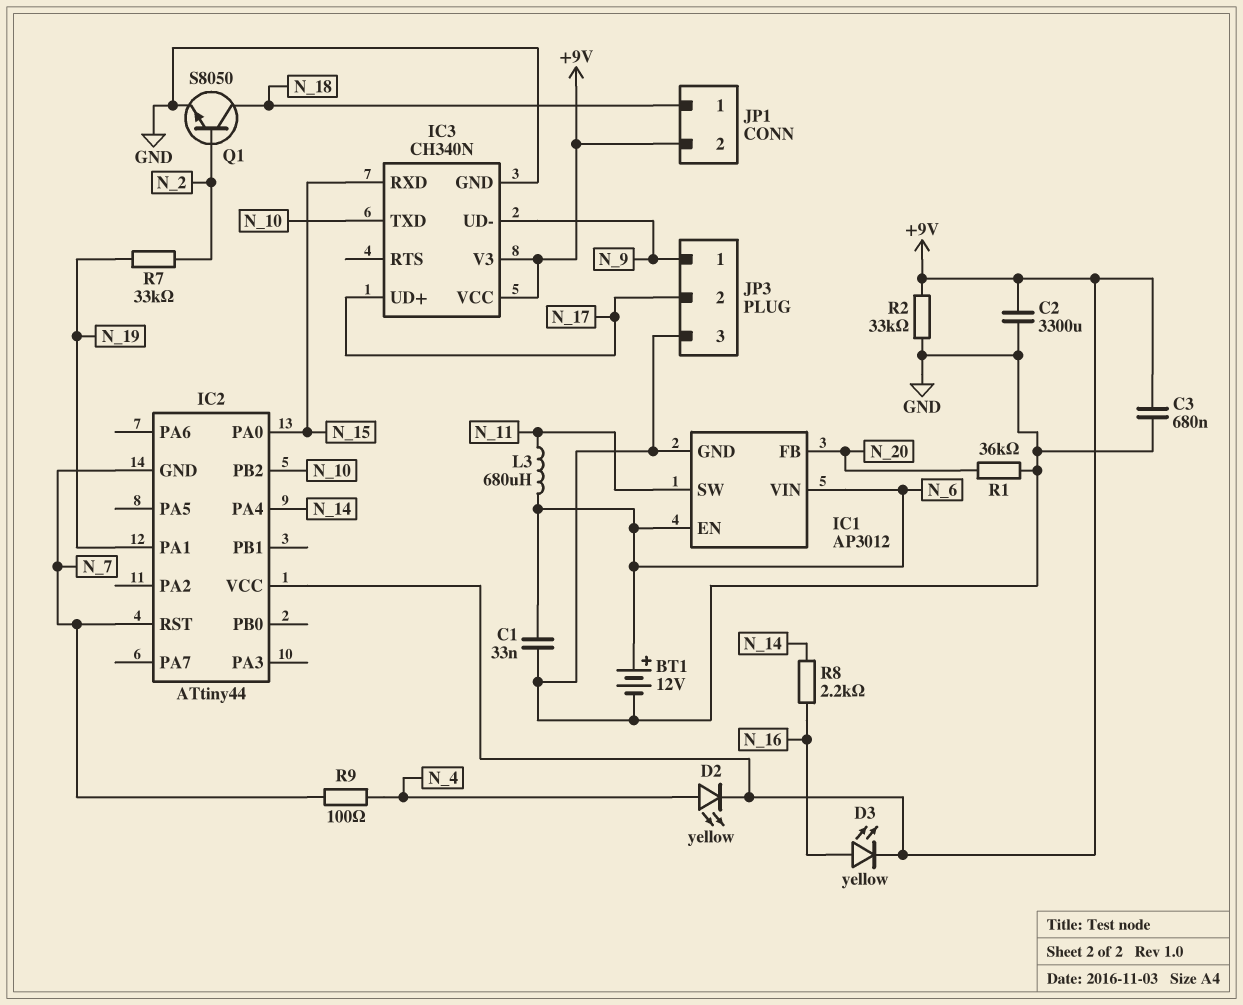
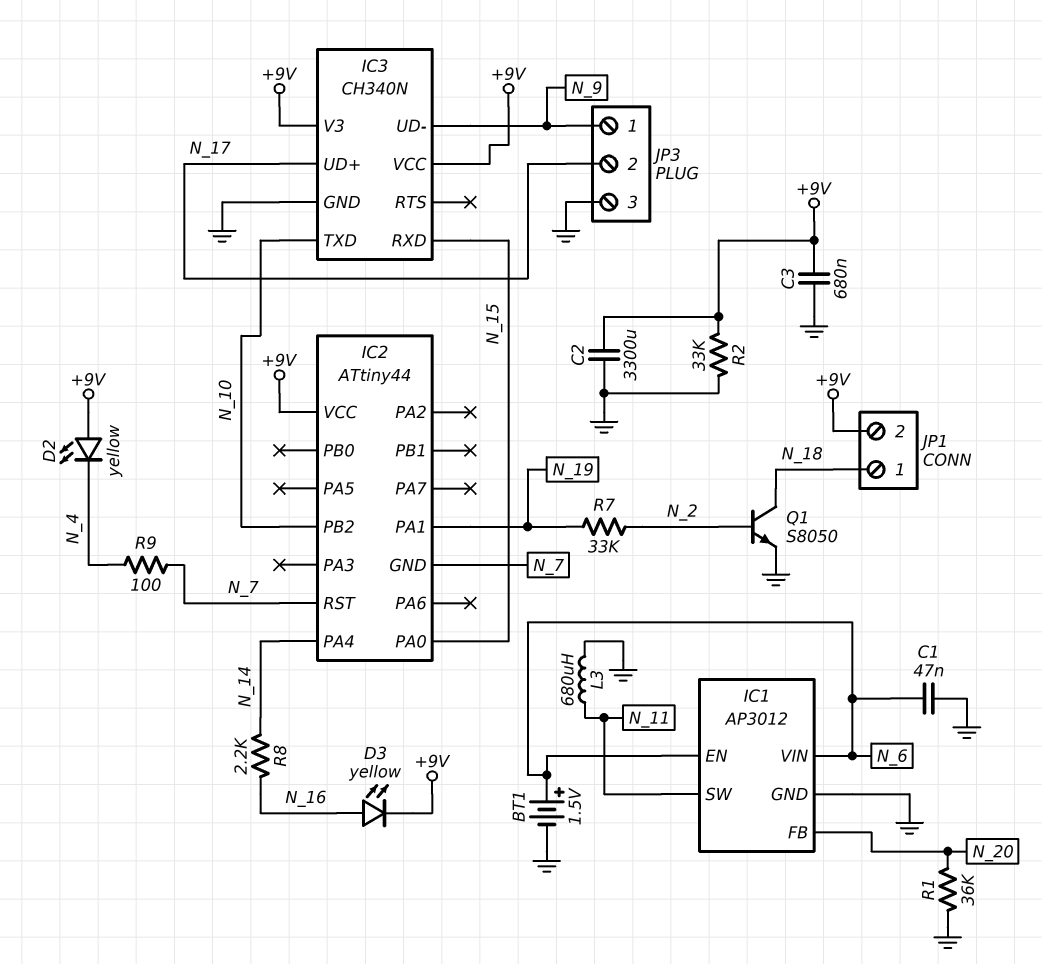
BT1: 12V (plus N_6, minus GND) -> 1.5V (plus N_6, minus GND)
C1: 33nF (GND, N_6) -> 47nF (GND, N_6)
D2: LED yellow (A N_4, K +9V) -> LED yellow (A +9V, K N_4)
L3: 680uH (N_6, N_11) -> 680uH (GND, N_11)

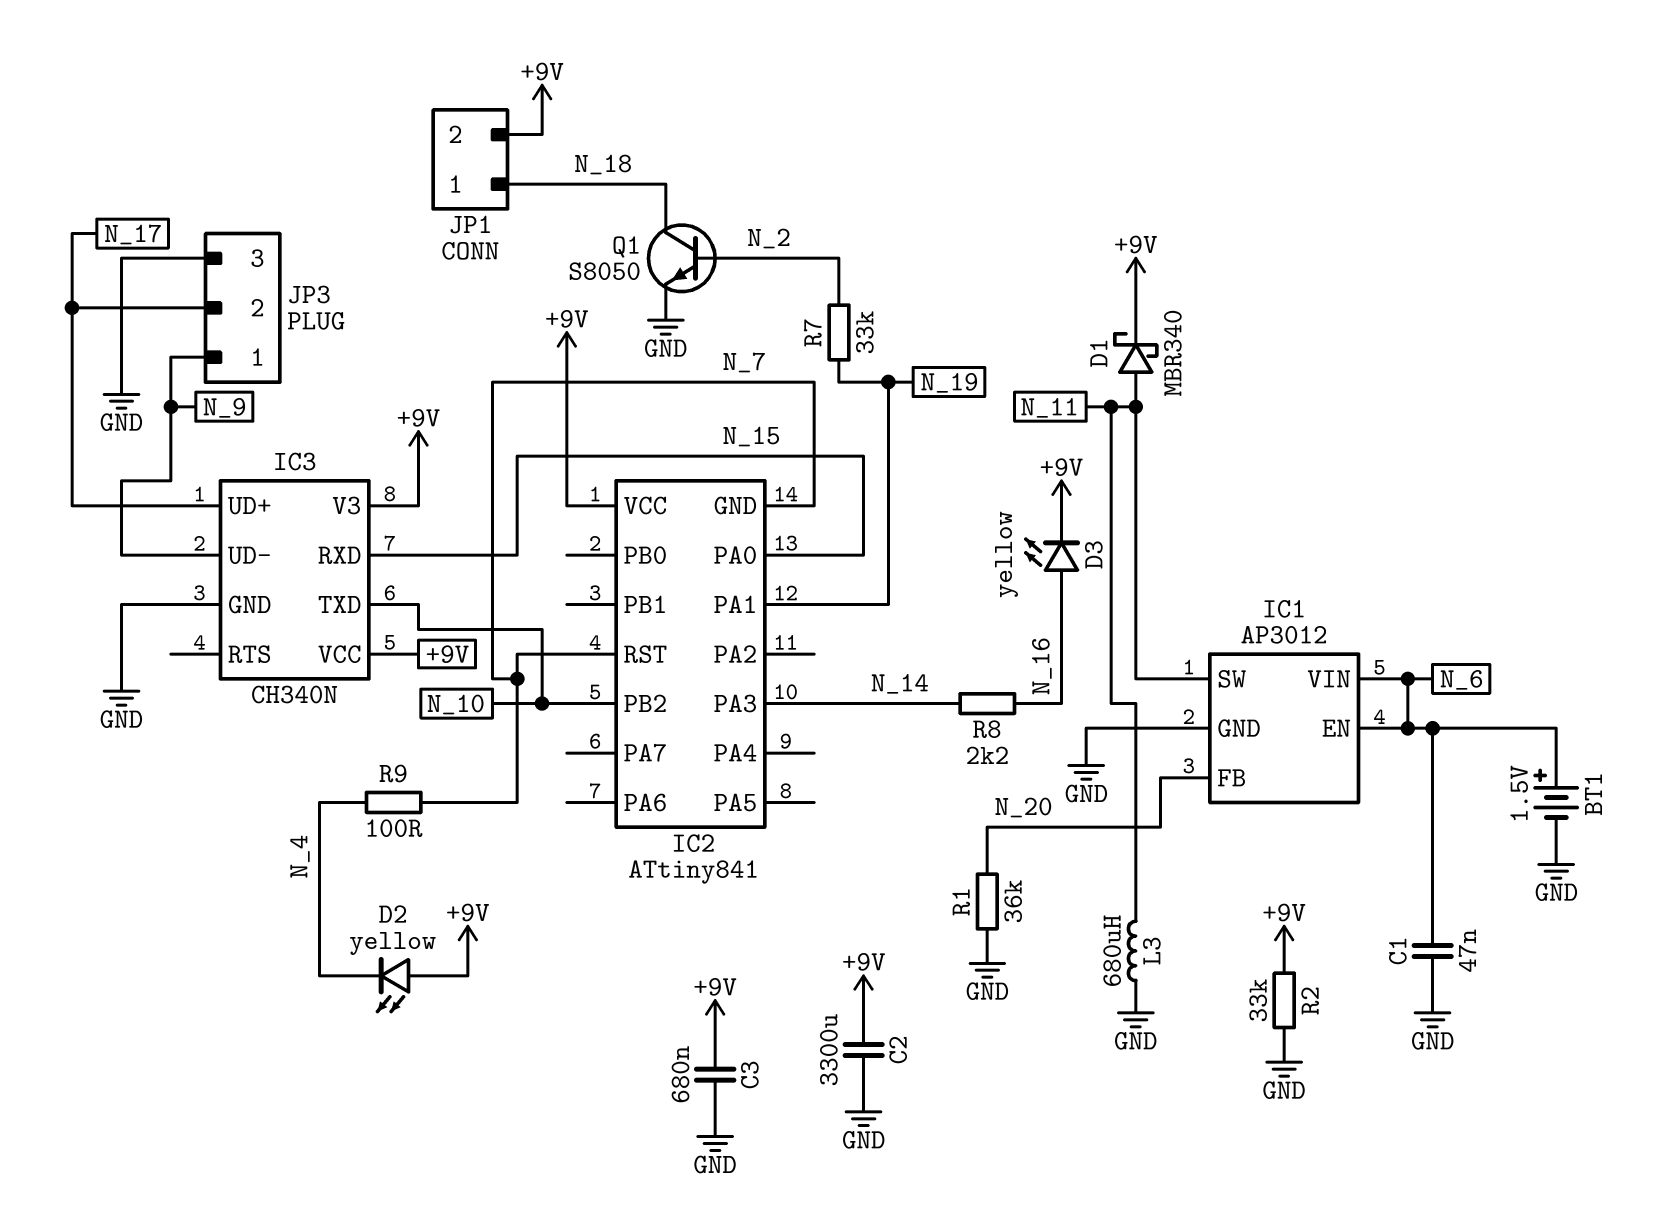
D1: none -> schottky MBR340 (A N_11, K +9V)
IC2: ATtiny44 -> ATtiny841
IC2 pin PA3: none -> N_14
IC2 pin PA4: N_14 -> none

